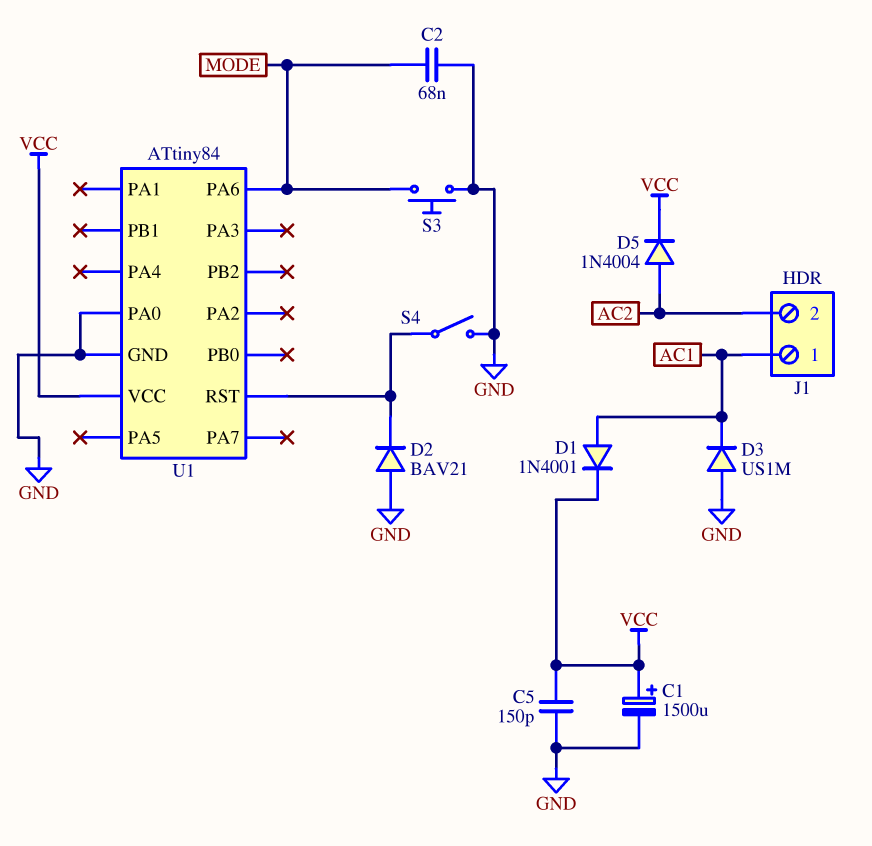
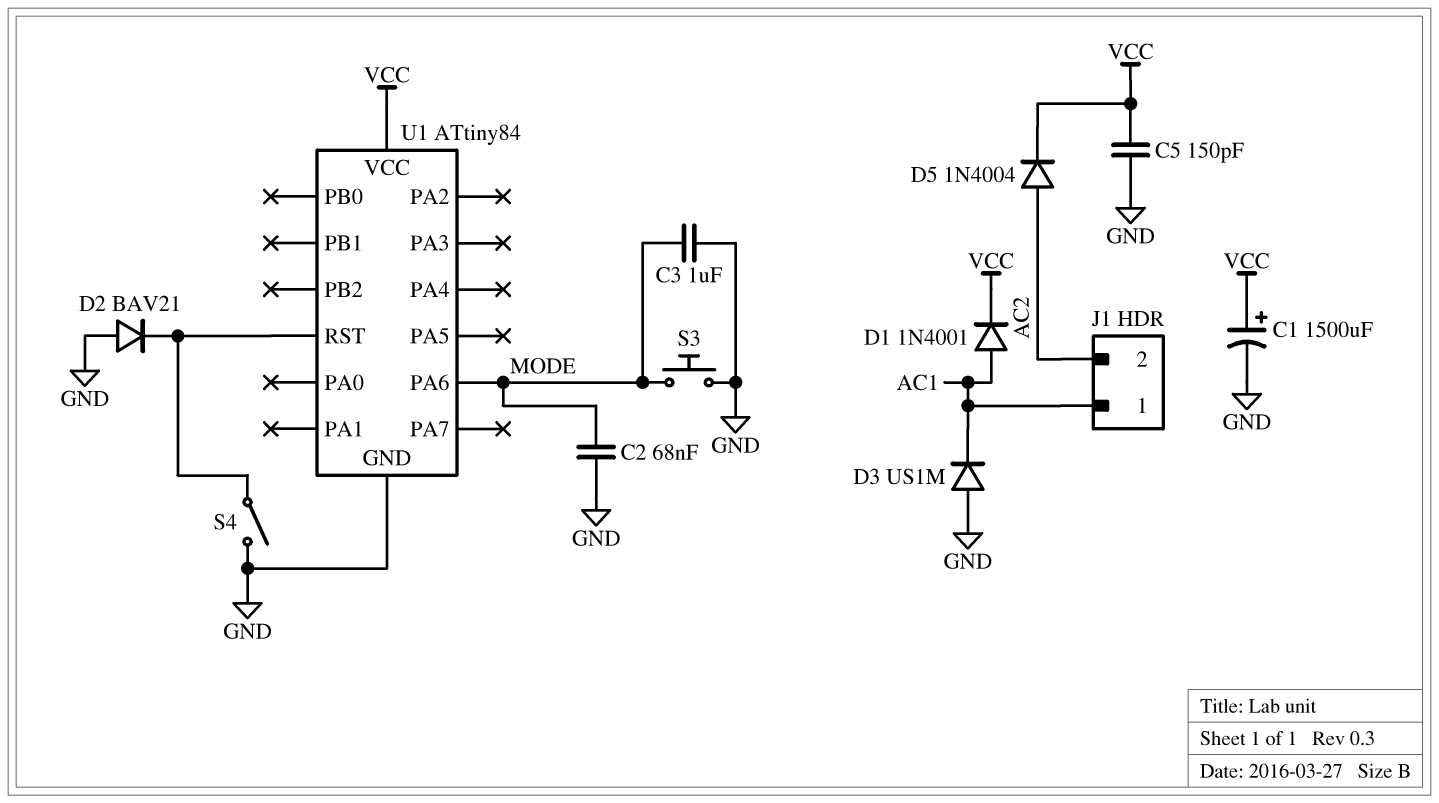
C3: none -> 1uF (GND, MODE)
U1 pin PA0: GND -> none

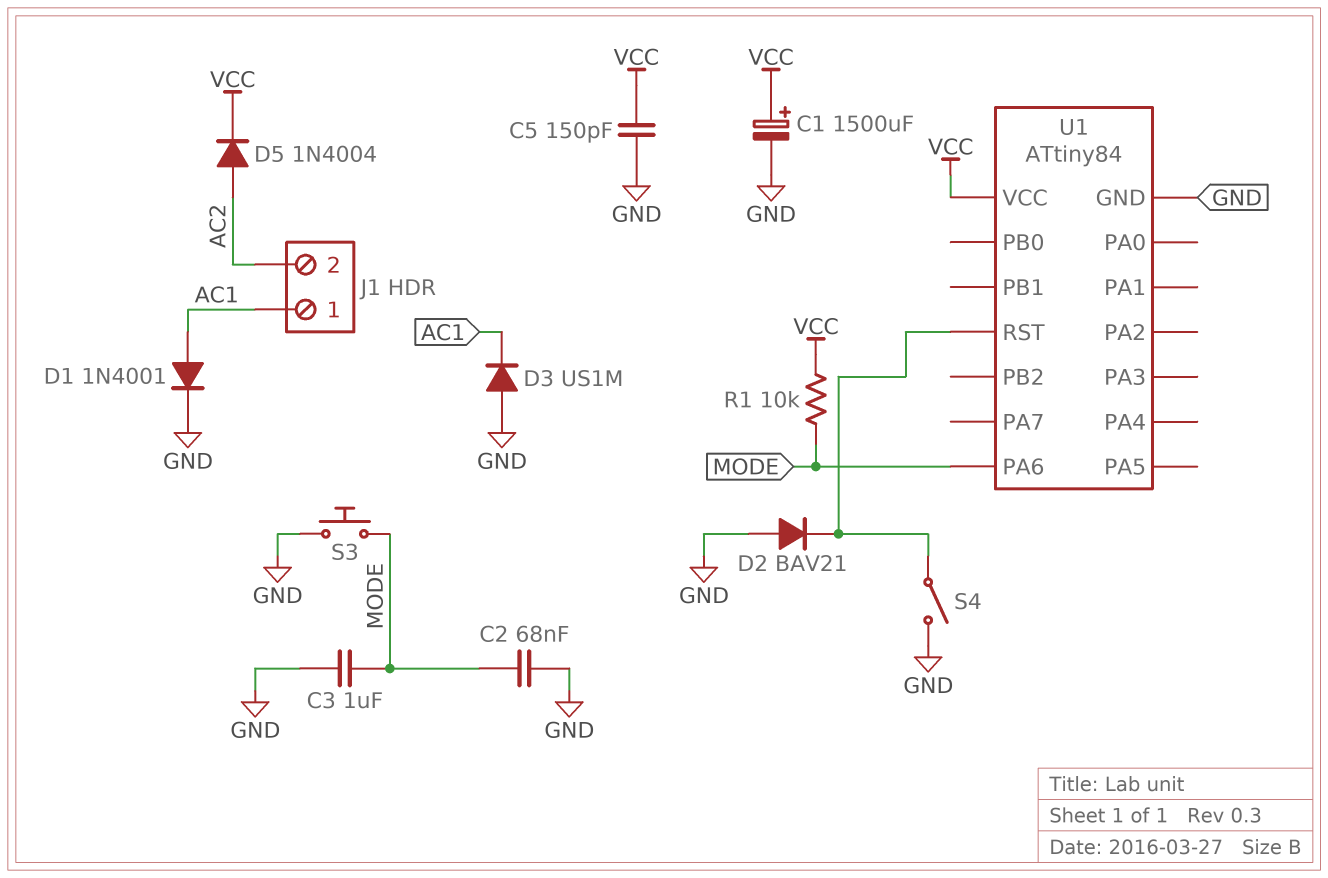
D1: diode 1N4001 (A AC1, K VCC) -> diode 1N4001 (A AC1, K GND)
R1: none -> 10k (MODE, VCC)

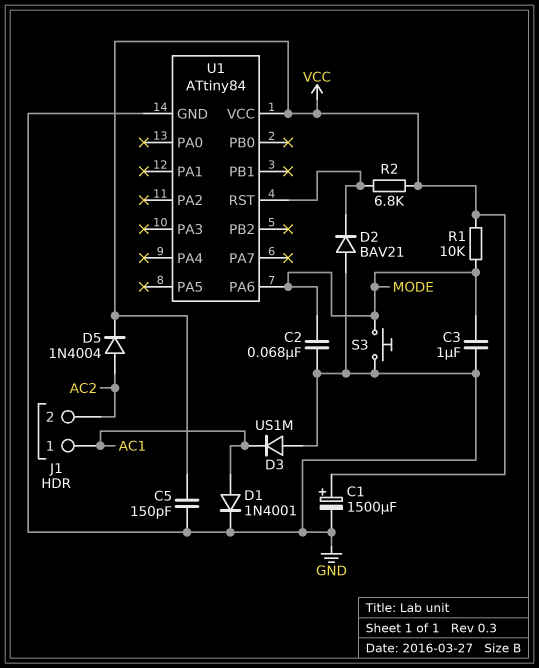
R2: none -> 6.8k (U1/RST, VCC)
S4: switch (GND, U1/RST) -> none

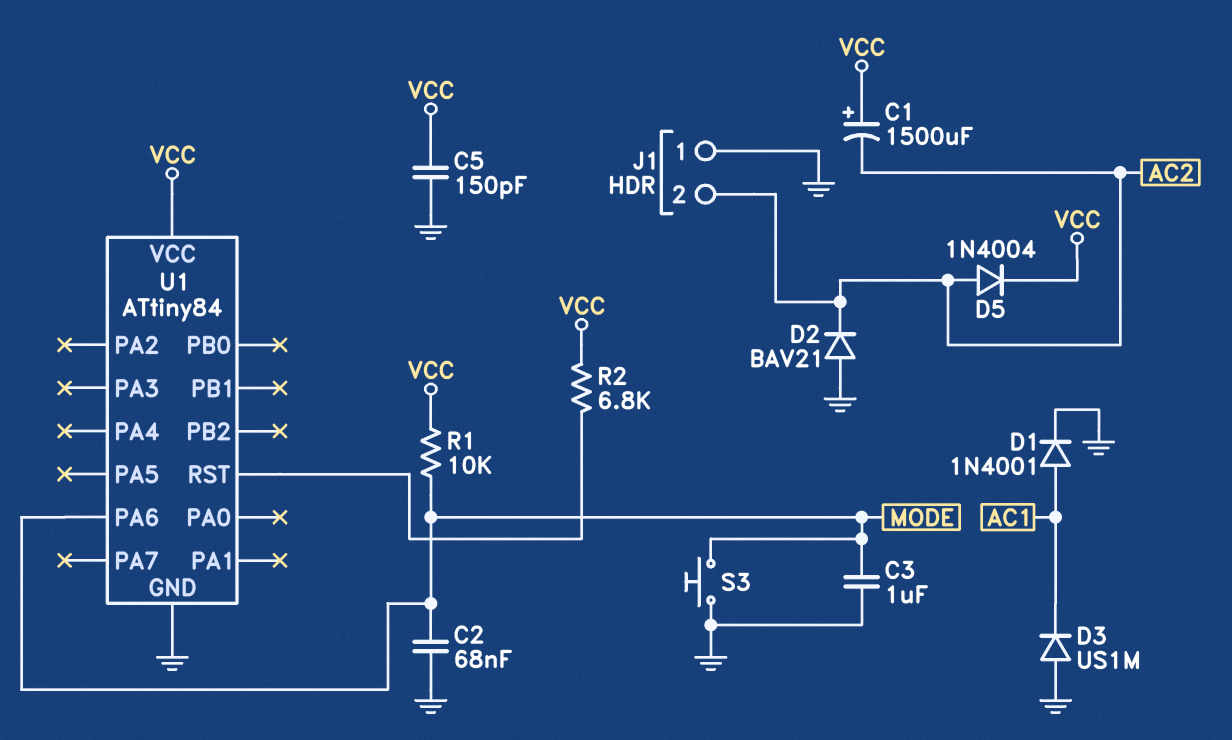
C1: 1500uF (plus VCC, minus GND) -> 1500uF (plus VCC, minus AC2)
D2: diode BAV21 (A GND, K U1/RST) -> diode BAV21 (A GND, K AC2)
J1 pin 1: AC1 -> GND

